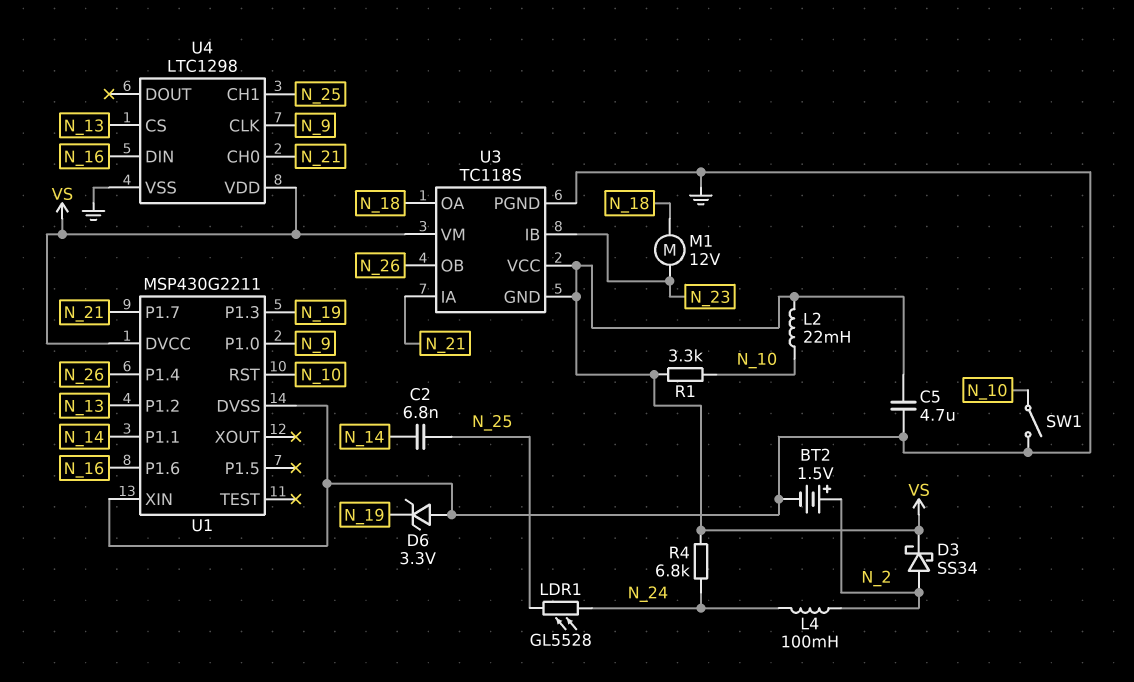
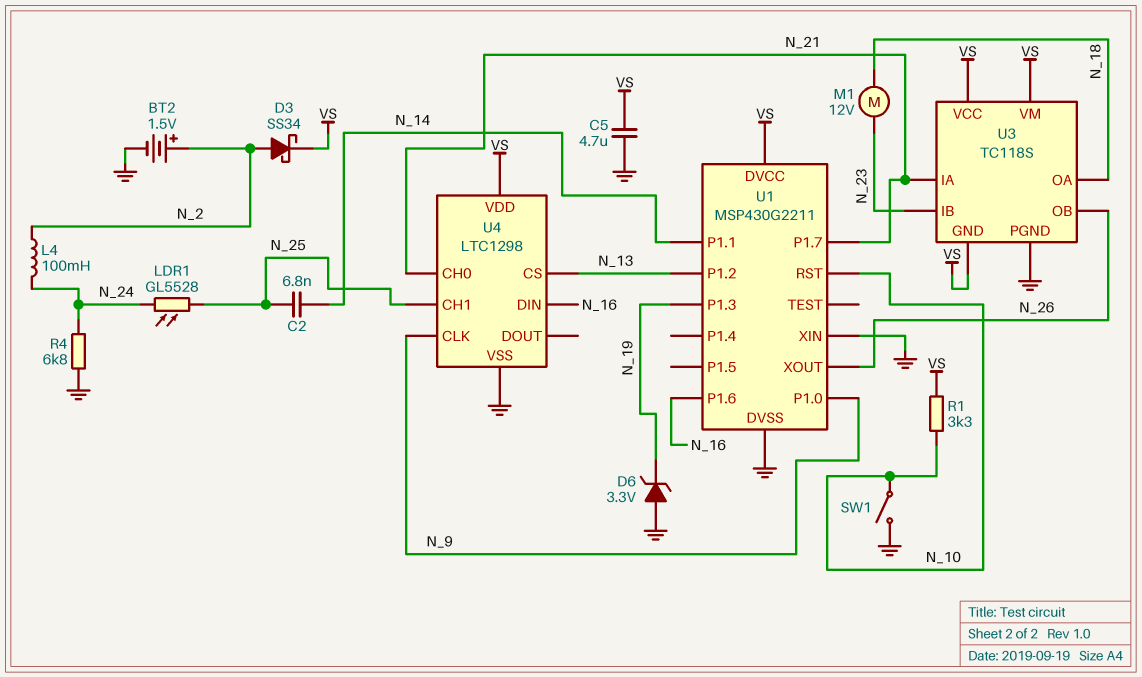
L2: 22mH (N_10, VS) -> none
R4: 6.8k (N_24, VS) -> 6.8k (GND, N_24)
U1 pin P1.4: N_26 -> none
U1 pin XOUT: none -> N_26

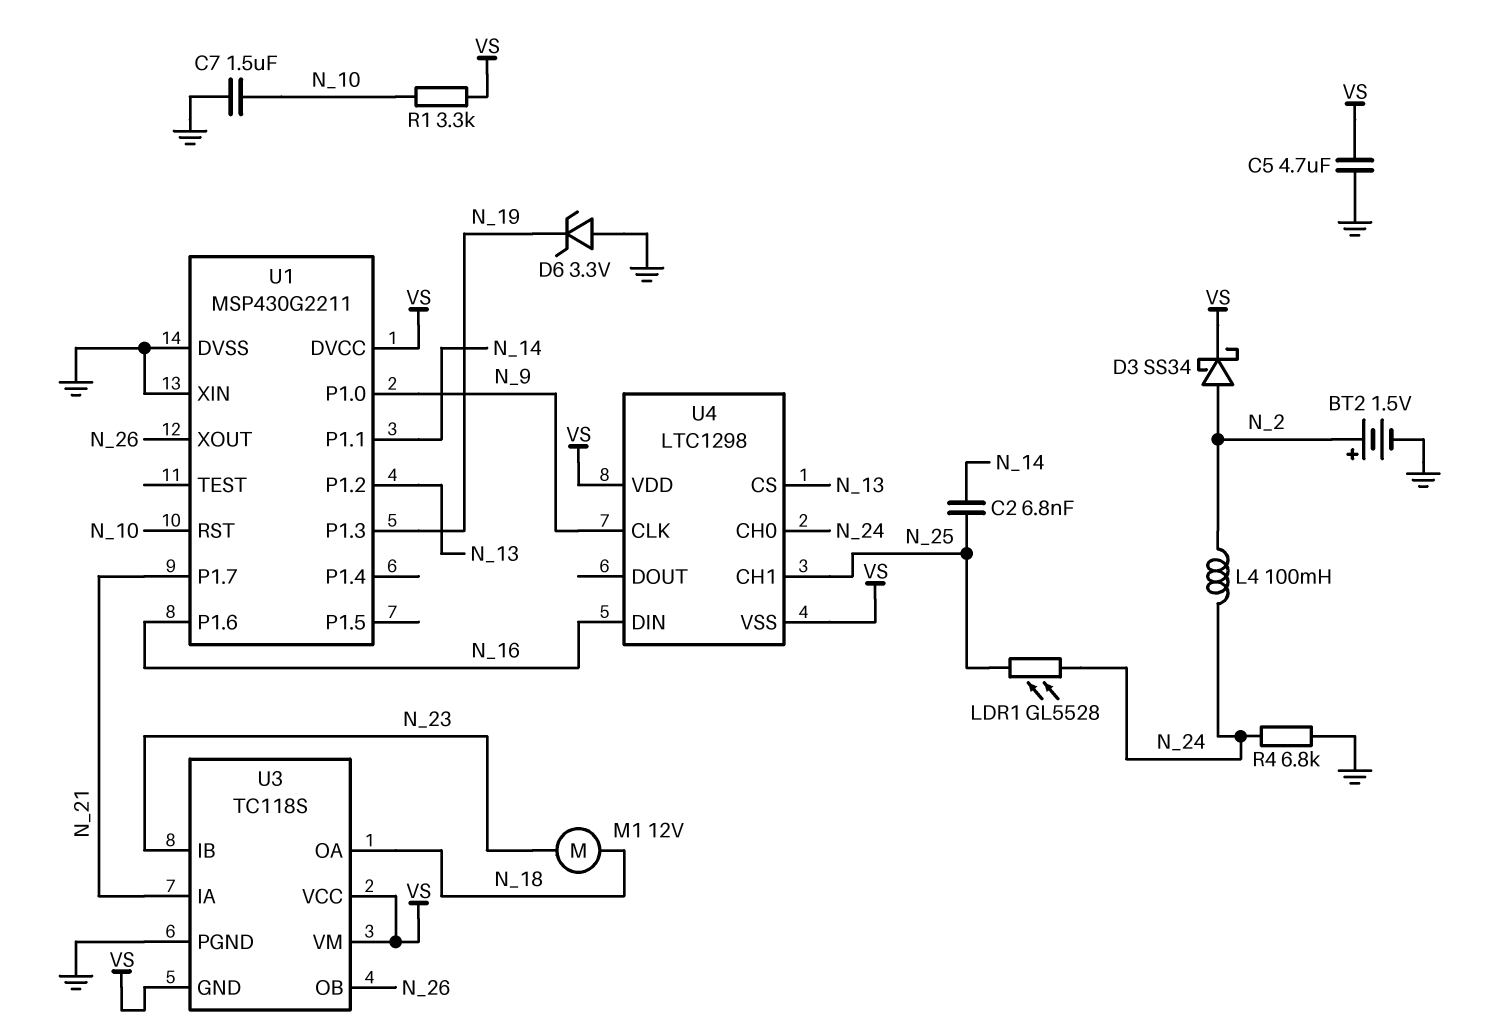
C7: none -> 1.5uF (GND, N_10)
SW1: switch (GND, N_10) -> none
U4 pin CH0: N_21 -> N_24
U4 pin VSS: GND -> VS

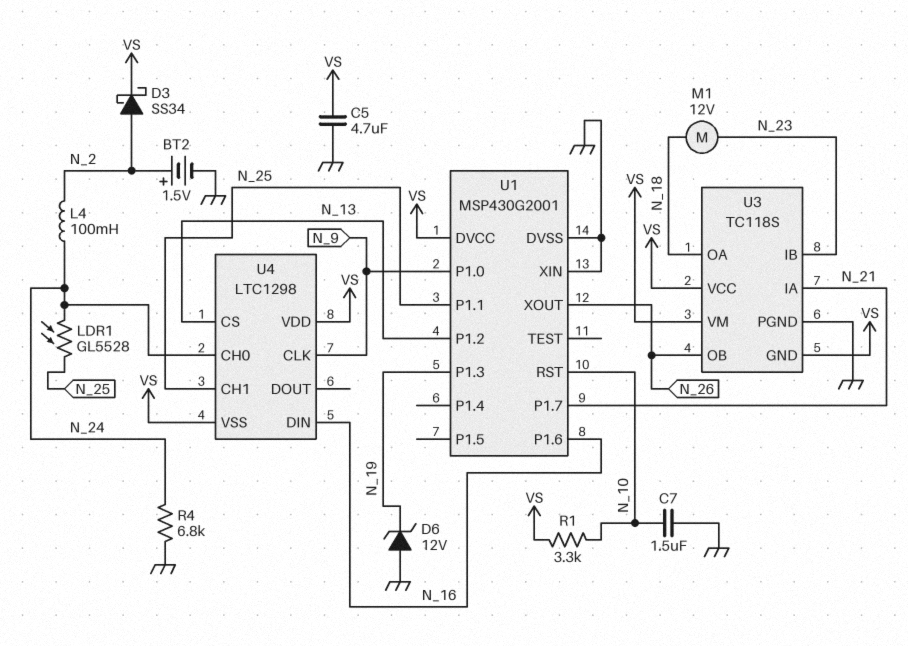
C2: 6.8nF (N_14, N_25) -> none
D6: zener 3.3V (A GND, K N_19) -> zener 12V (A GND, K N_19)
U1: MSP430G2211 -> MSP430G2001
U1 pin P1.1: N_14 -> N_25

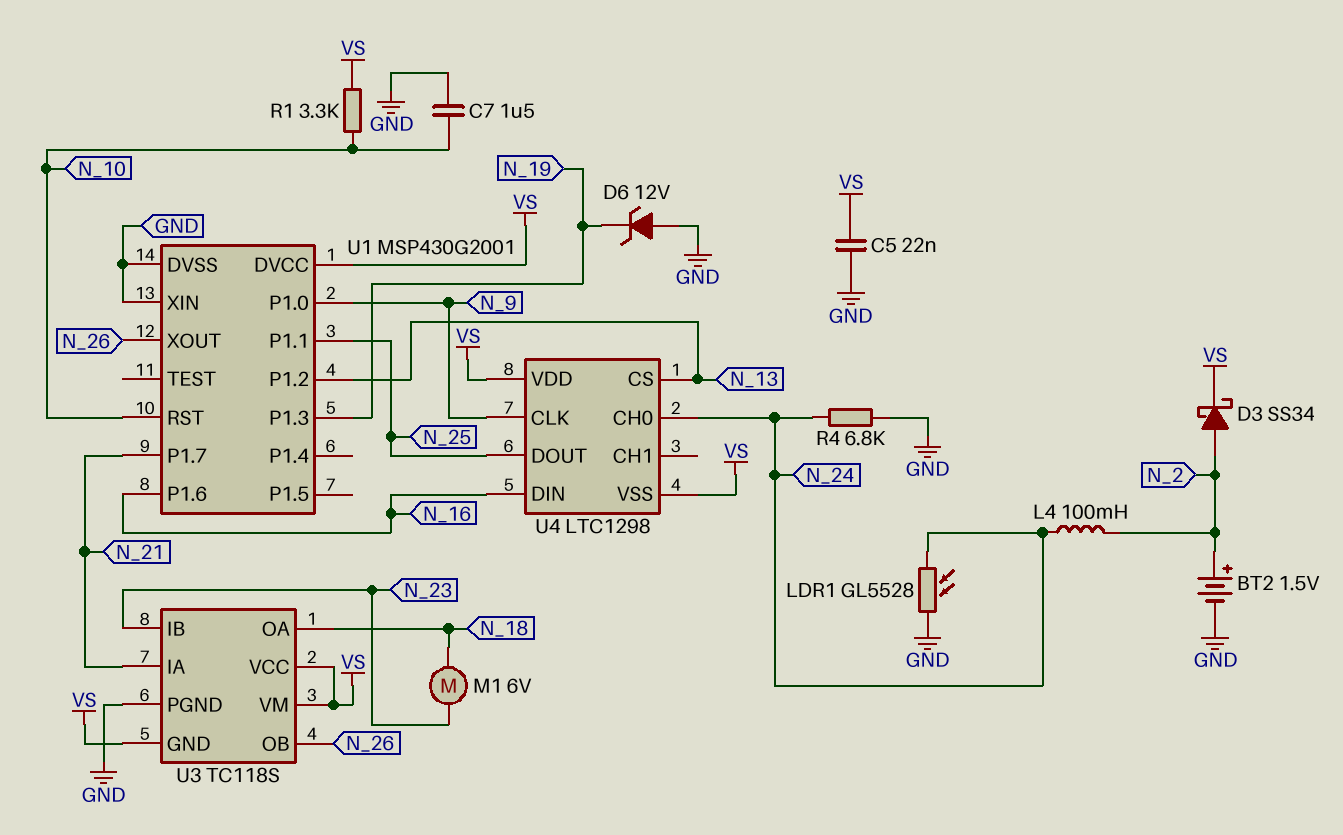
C5: 4.7uF (GND, VS) -> 22nF (GND, VS)
LDR1: GL5528 (N_24, N_25) -> GL5528 (GND, N_24)
M1: motor 12V (N_18, N_23) -> motor 6V (N_18, N_23)
U4 pin CH1: N_25 -> none
U4 pin DOUT: none -> N_25

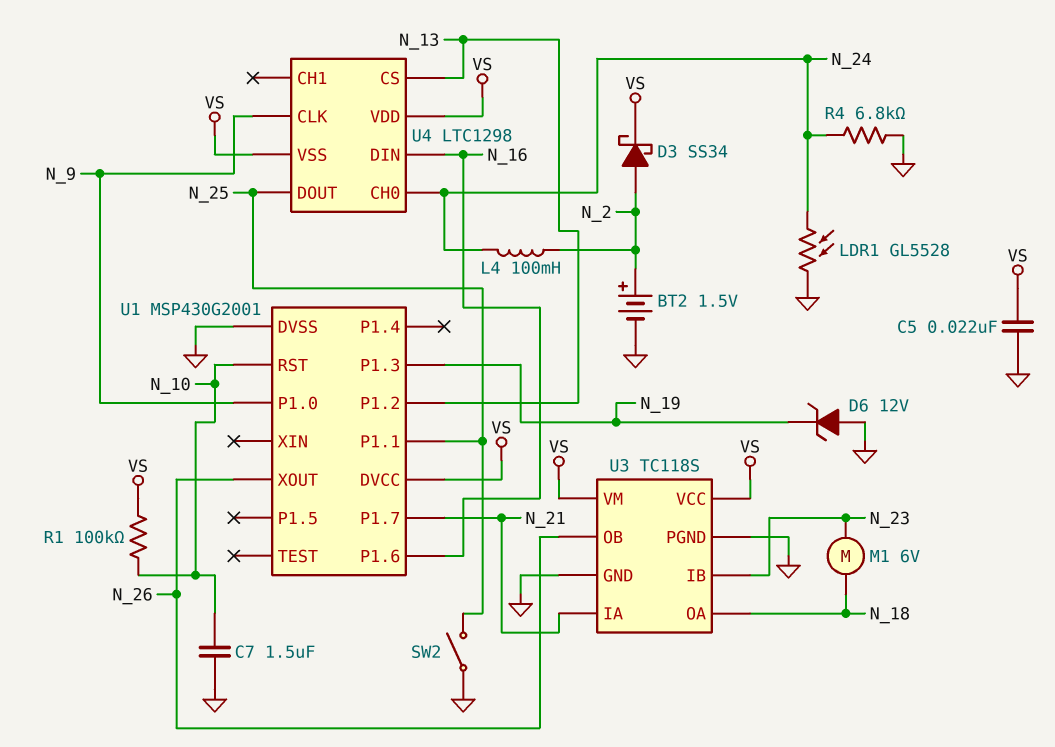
R1: 3.3k (N_10, VS) -> 100k (N_10, VS)
SW2: none -> switch (GND, N_25)
U1 pin XIN: GND -> none
U3 pin GND: VS -> GND

